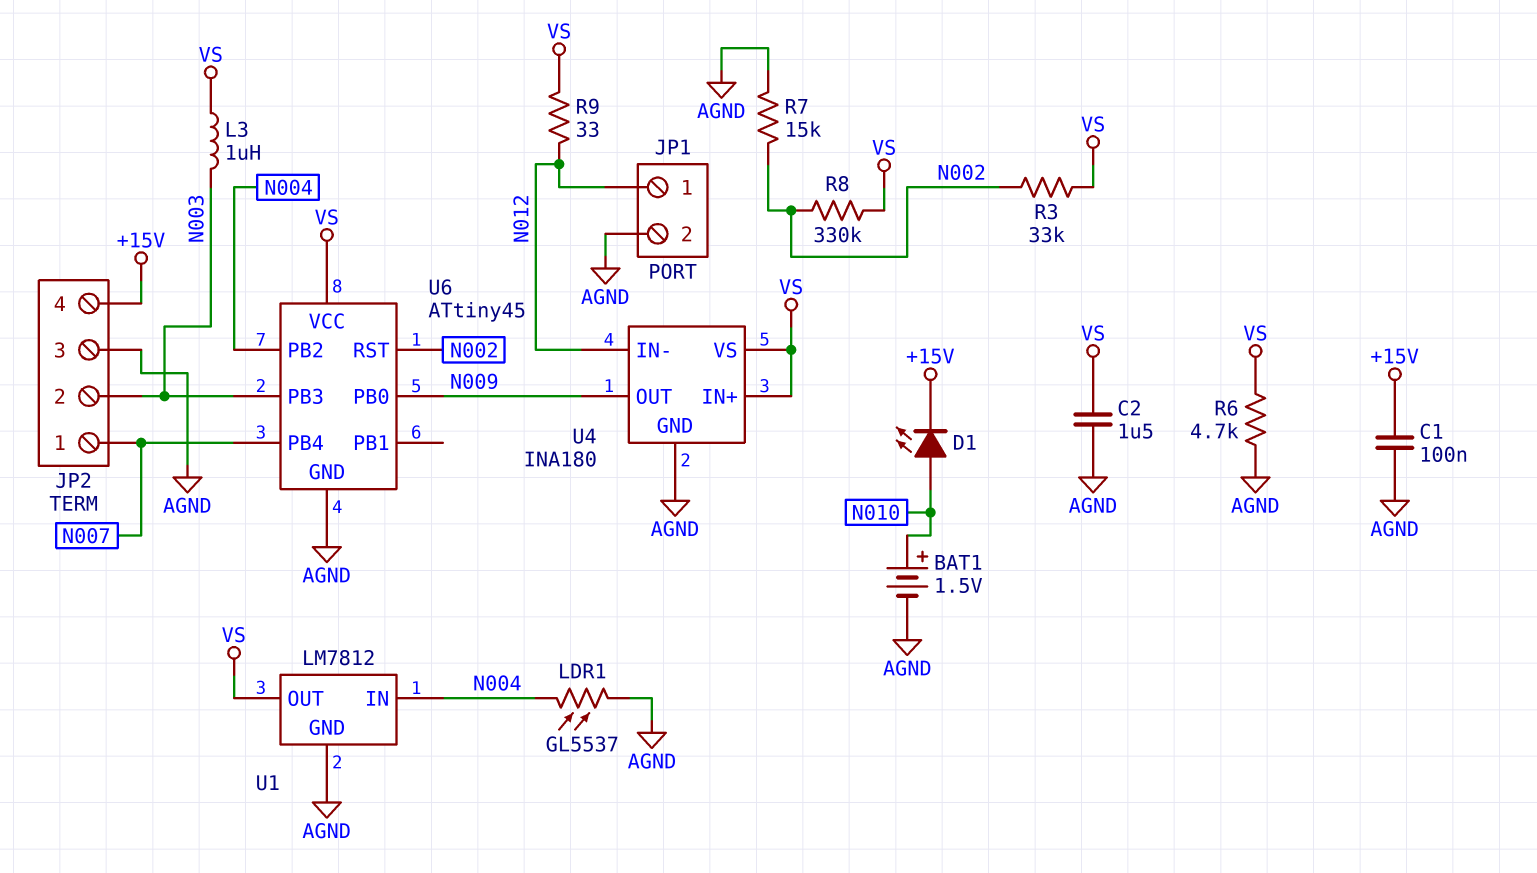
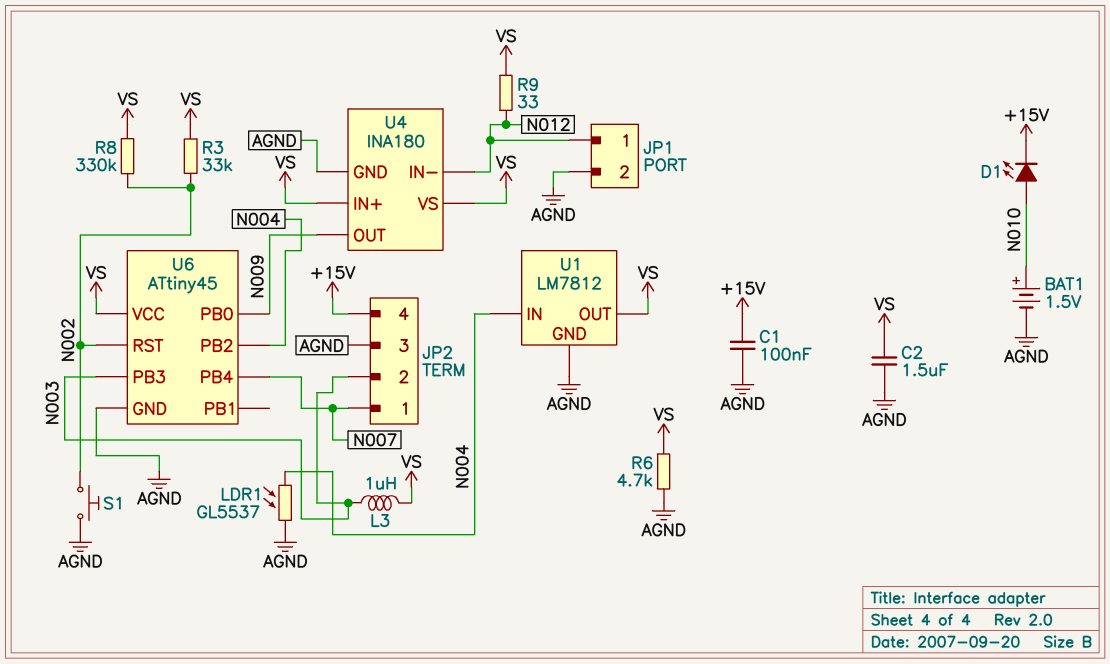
R7: 15k (AGND, N002) -> none
S1: none -> button (AGND, N002)

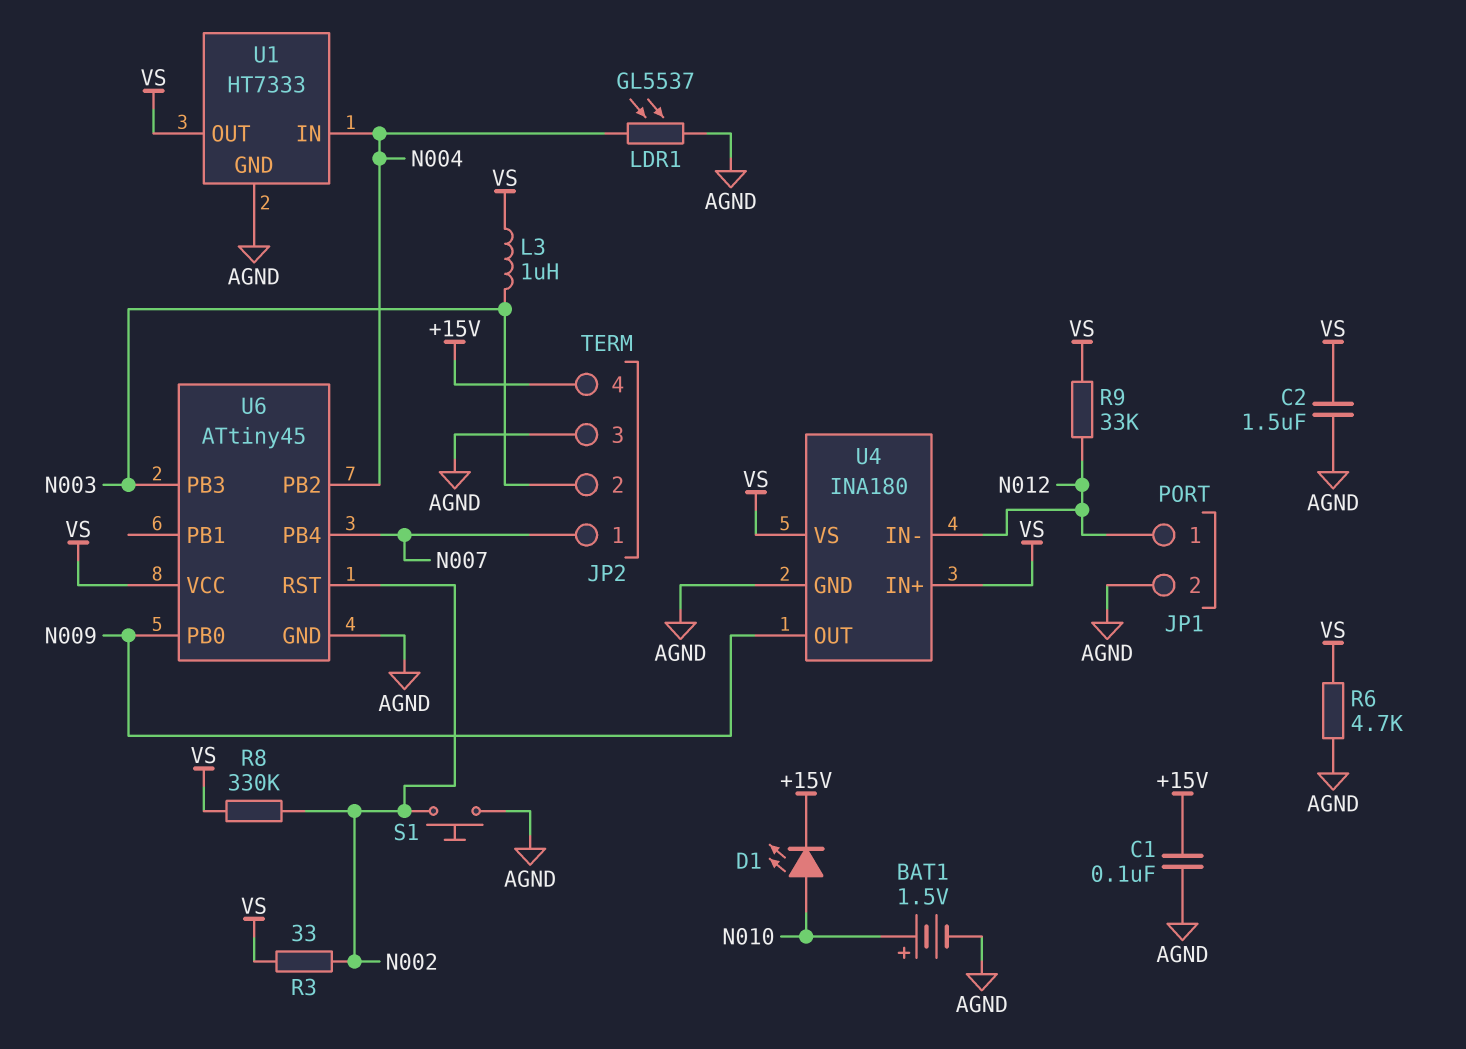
R3: 33k (N002, VS) -> 33 (N002, VS)
R9: 33 (N012, VS) -> 33k (N012, VS)
U1: LM7812 -> HT7333

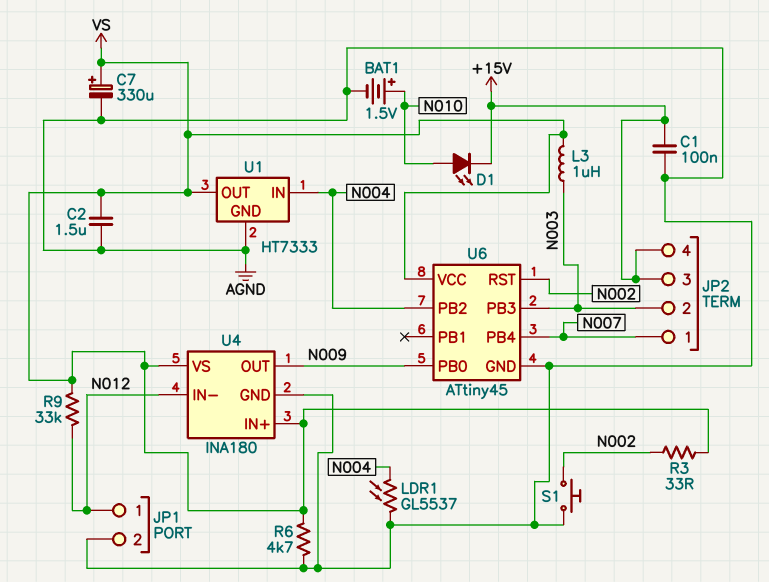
C7: none -> 330uF (plus VS, minus AGND)
JP2 pin 3: AGND -> +15V
R8: 330k (N002, VS) -> none

